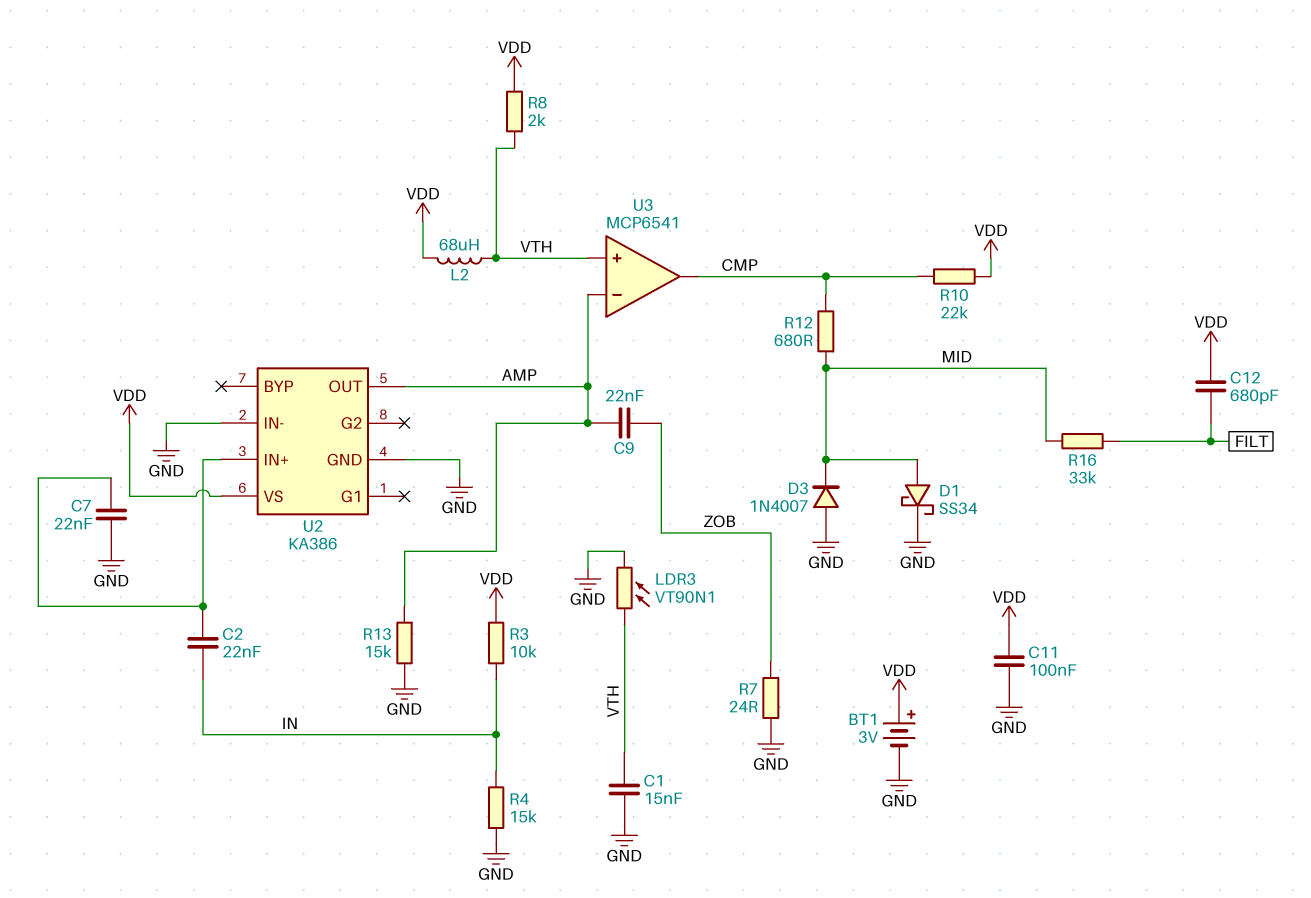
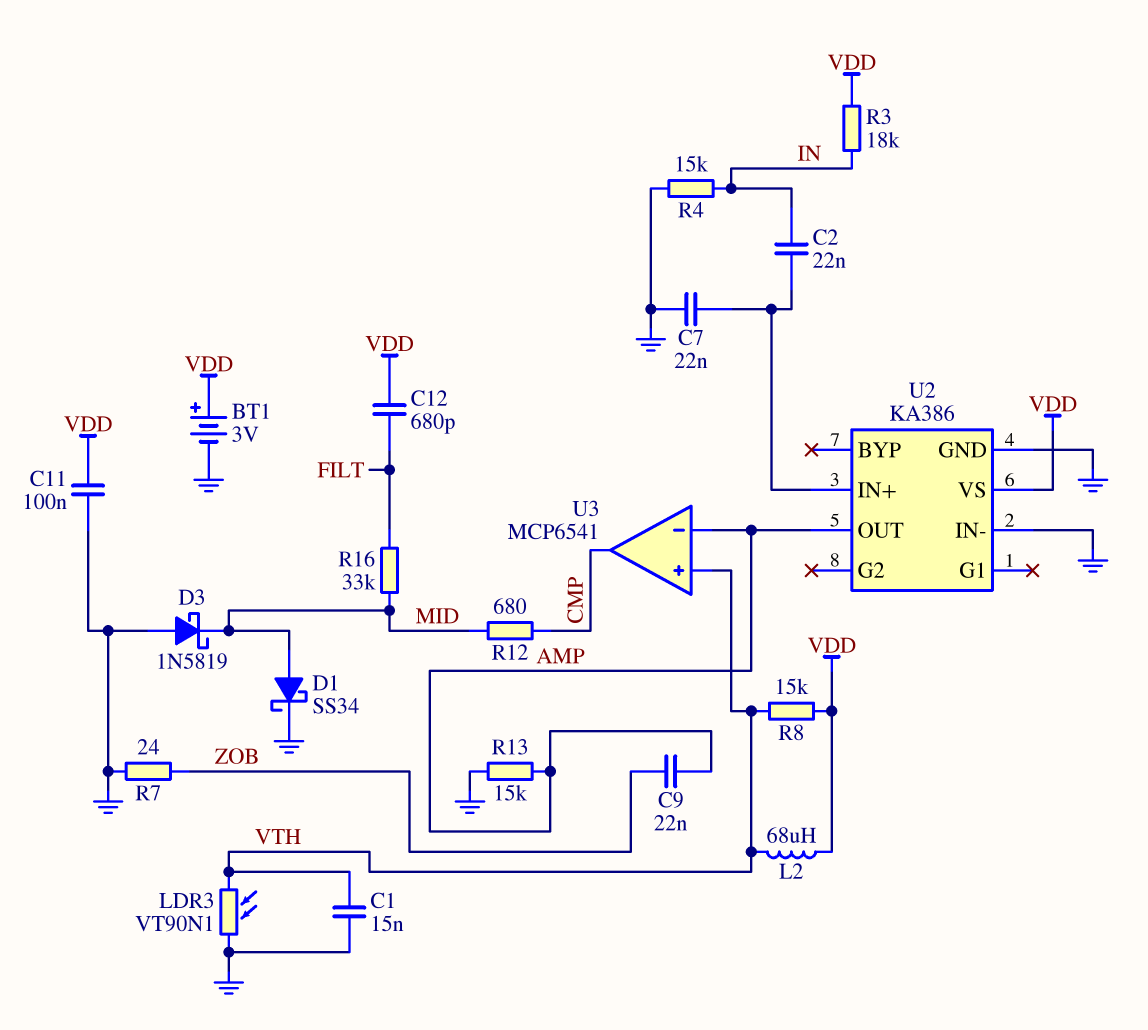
D3: diode 1N4007 (A GND, K MID) -> schottky 1N5819 (A GND, K MID)
R3: 10k (IN, VDD) -> 18k (IN, VDD)
R8: 2k (VDD, VTH) -> 15k (VDD, VTH)
R10: 22k (CMP, VDD) -> none

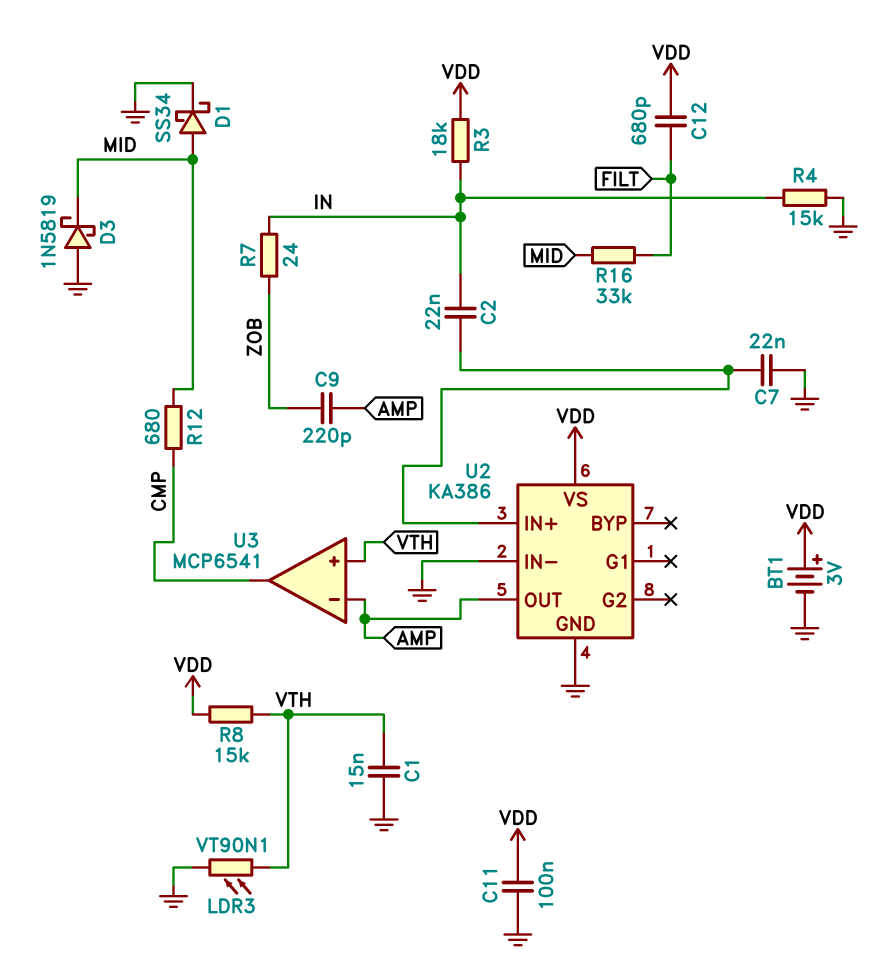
C9: 22nF (AMP, ZOB) -> 220pF (AMP, ZOB)
L2: 68uH (VDD, VTH) -> none
R7: 24 (GND, ZOB) -> 24 (IN, ZOB)
R13: 15k (AMP, GND) -> none

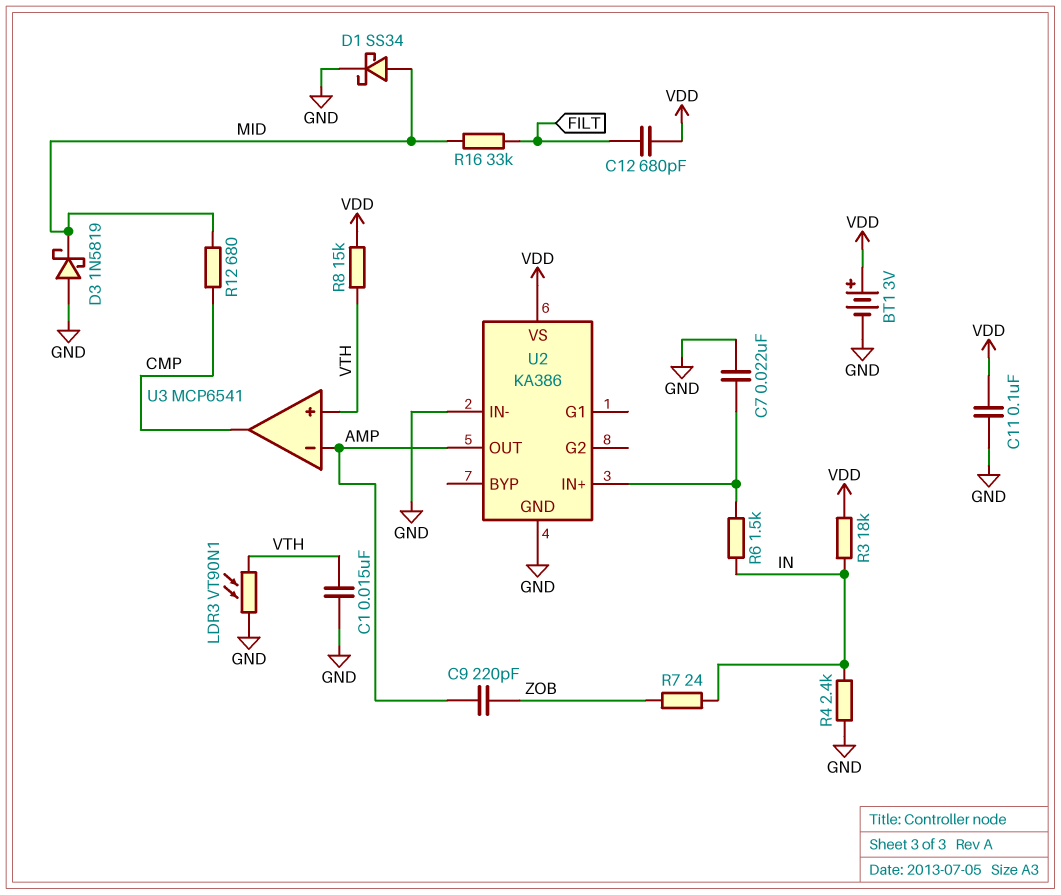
C2: 22nF (IN, U2/IN+) -> none
R4: 15k (GND, IN) -> 2.4k (GND, IN)
R6: none -> 1.5k (IN, U2/IN+)

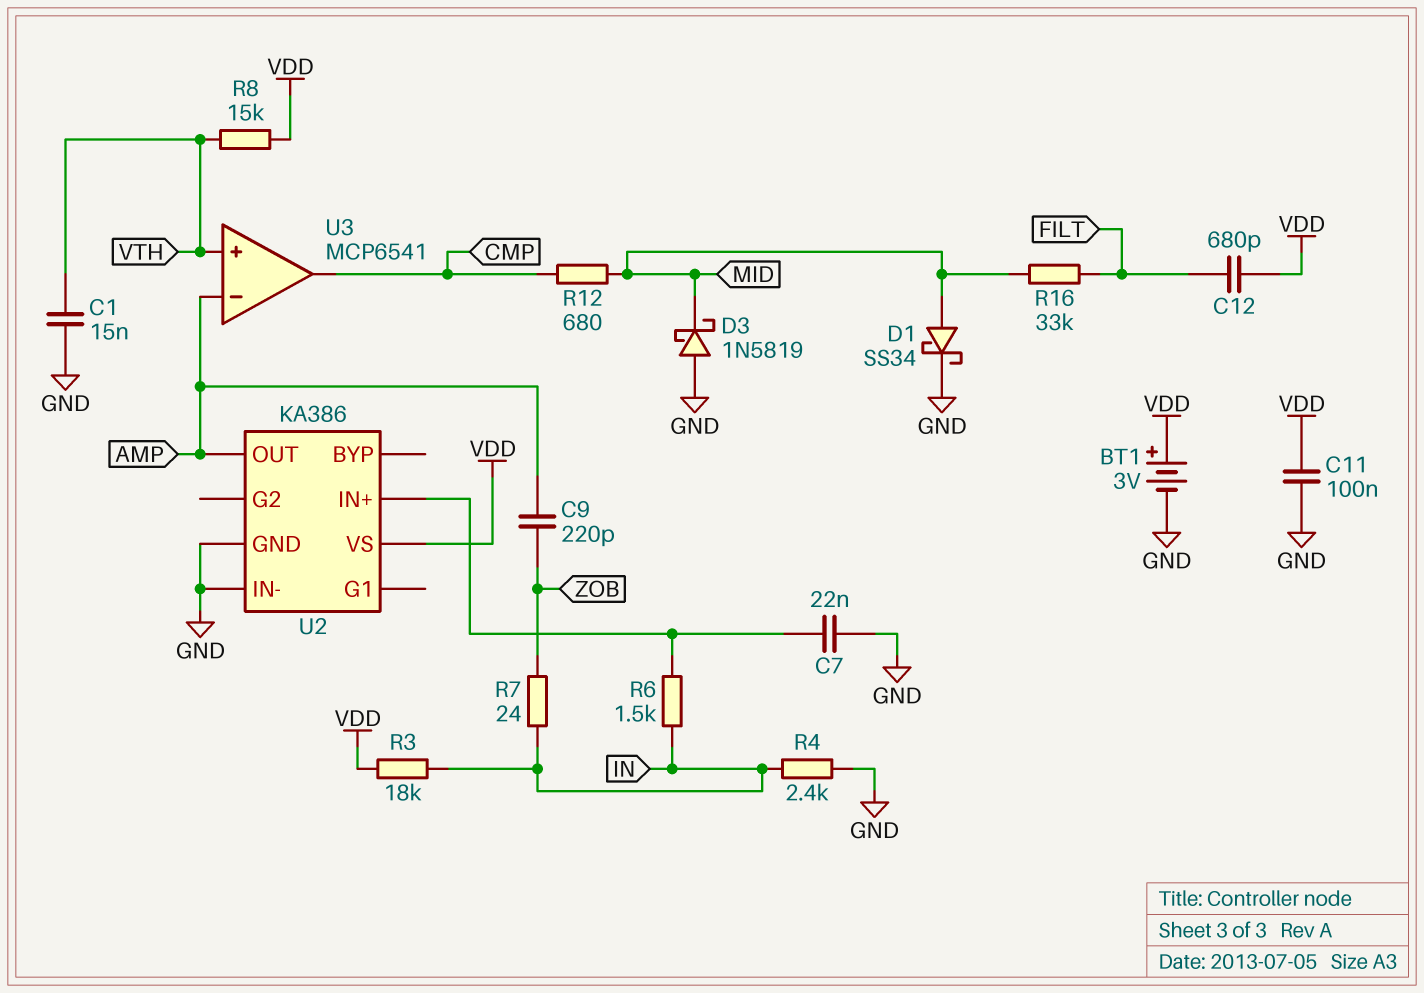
LDR3: VT90N1 (GND, VTH) -> none

